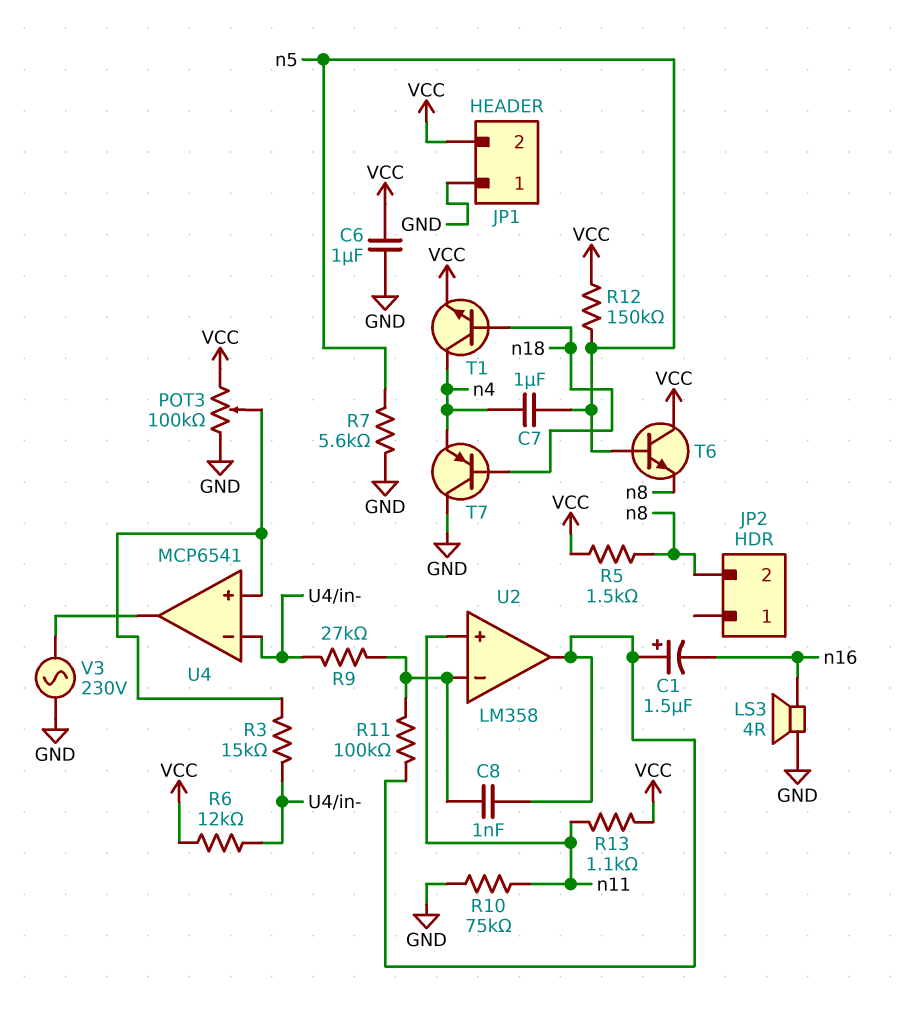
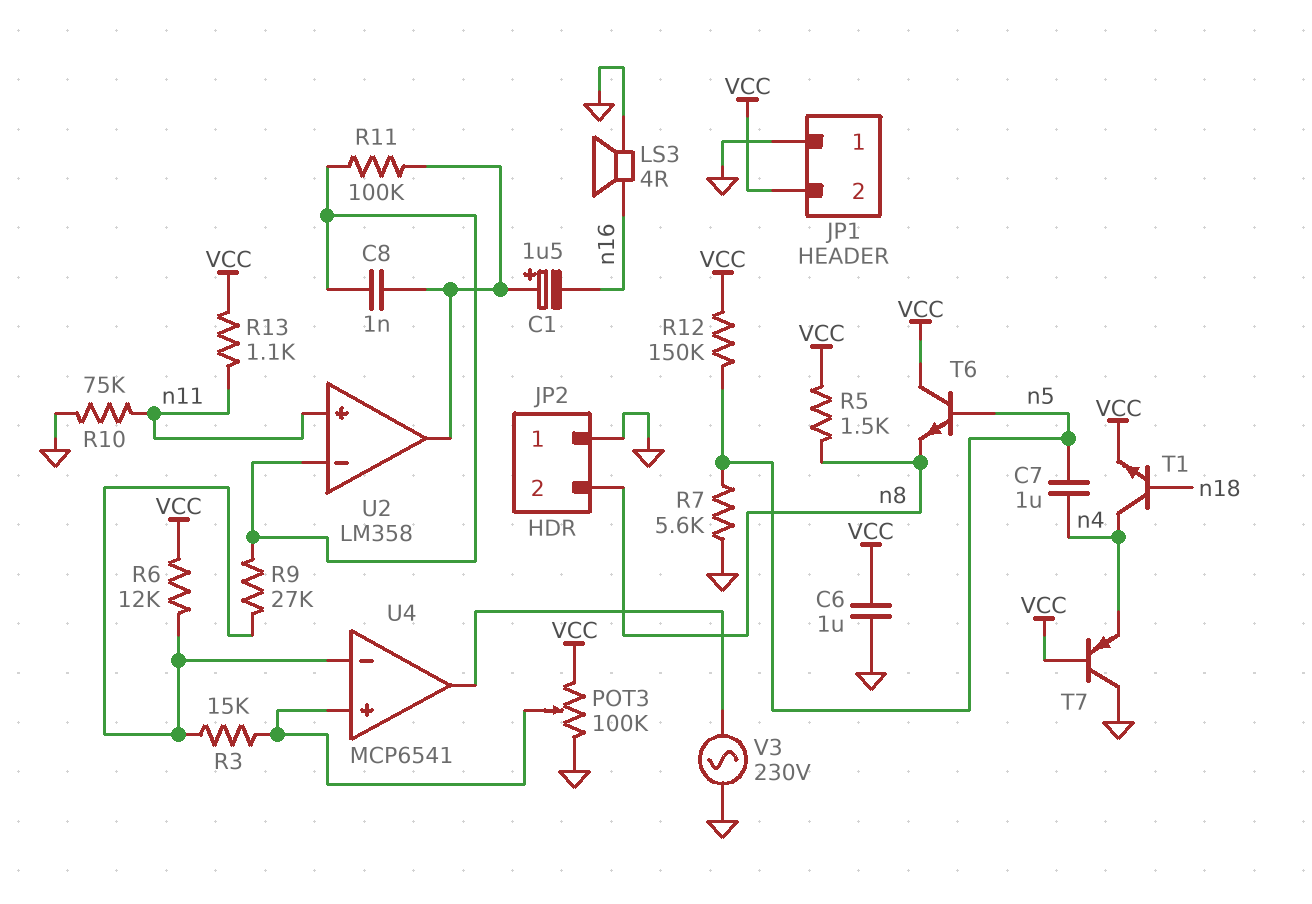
JP2 pin 1: none -> GND
T7: PNP (B n18, C GND, E n4) -> PNP (B VCC, C GND, E n4)

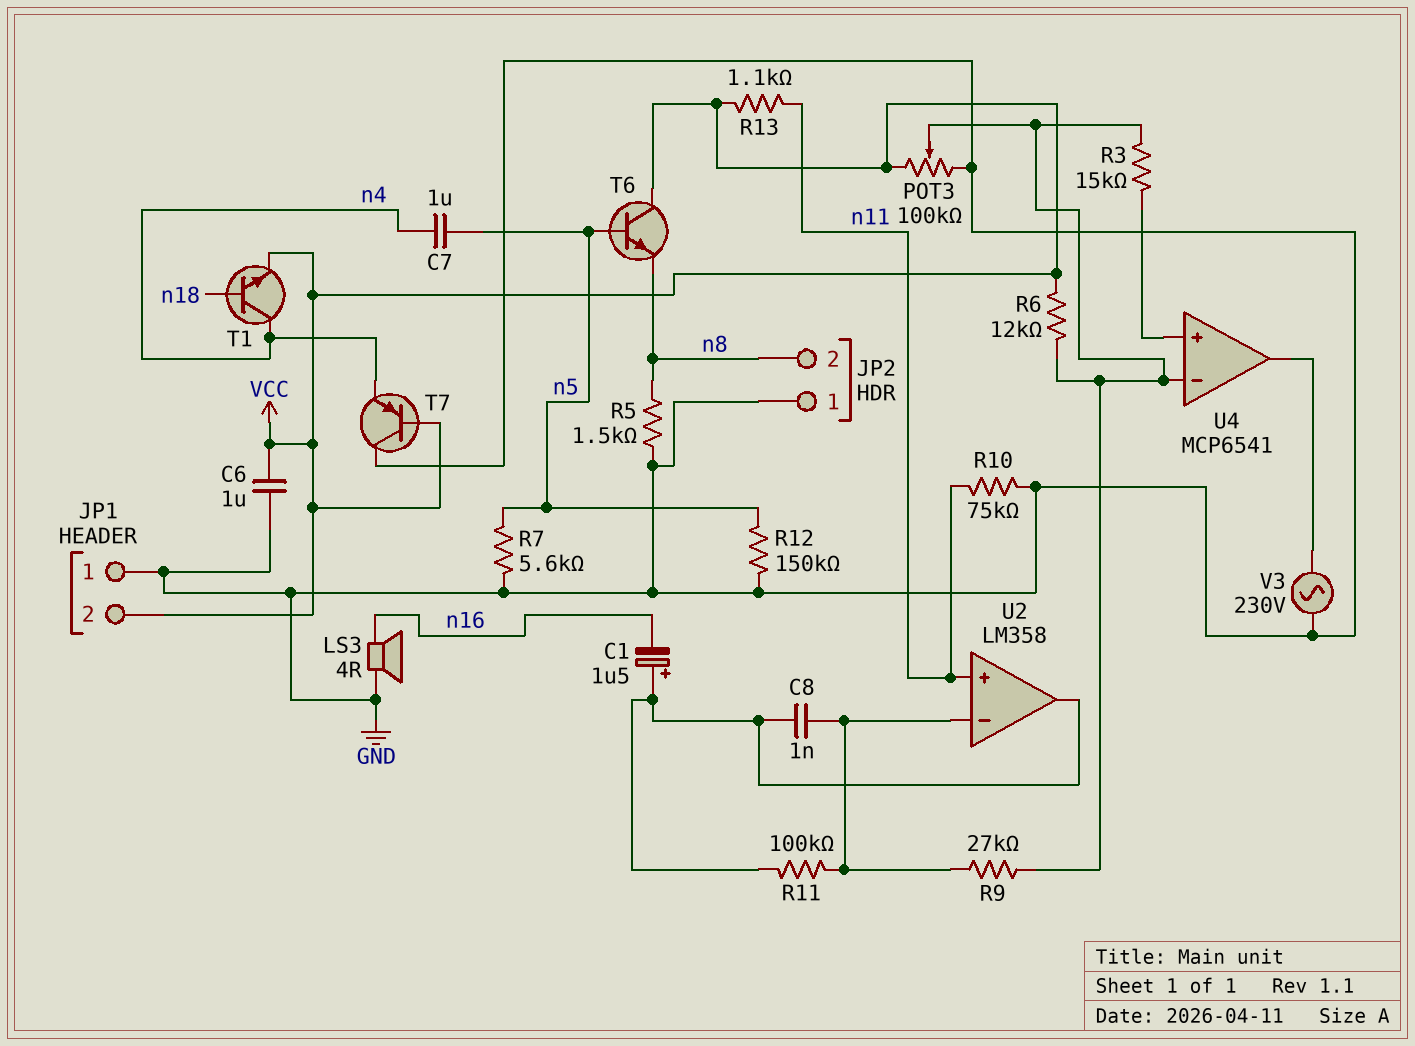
POT3: 100k (GND, VCC, wiper U4/in+) -> 100k (GND, VCC, wiper U4/in-)
R5: 1.5k (VCC, n8) -> 1.5k (GND, n8)
R12: 150k (VCC, n5) -> 150k (GND, n5)

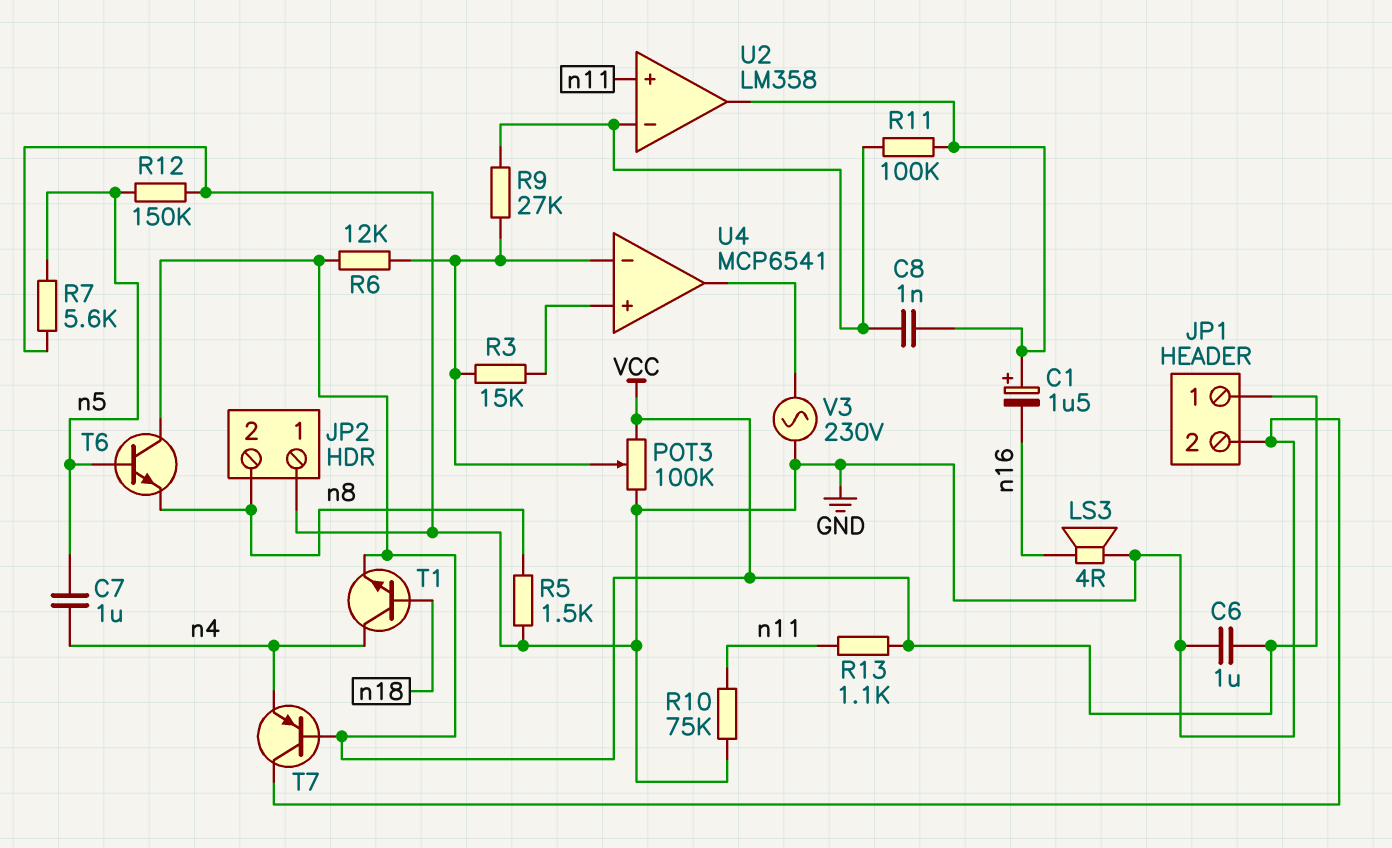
JP1 pin 1: GND -> VCC
JP1 pin 2: VCC -> GND

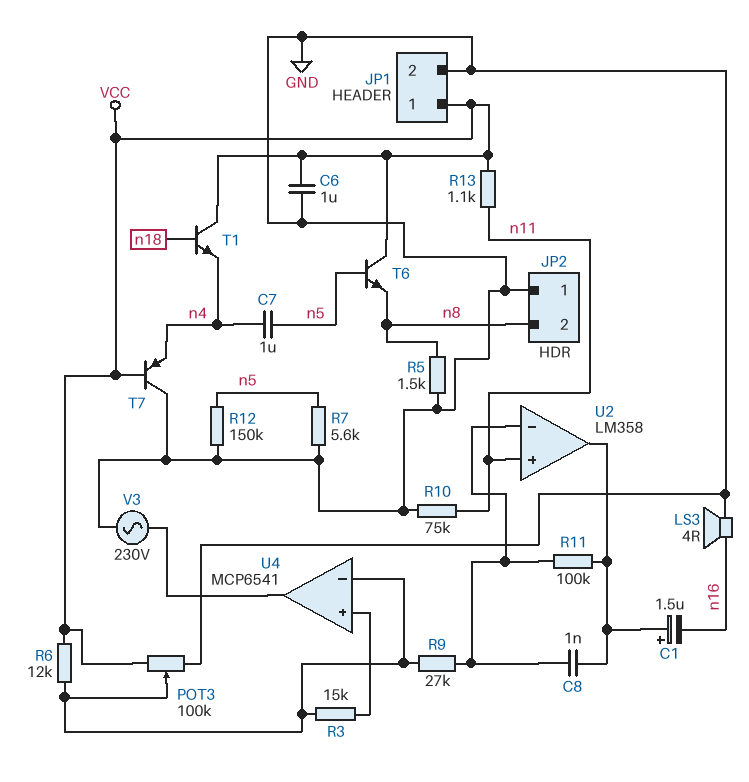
T1: NPN (B n18, C n4, E VCC) -> NPN (B n18, C VCC, E n4)

